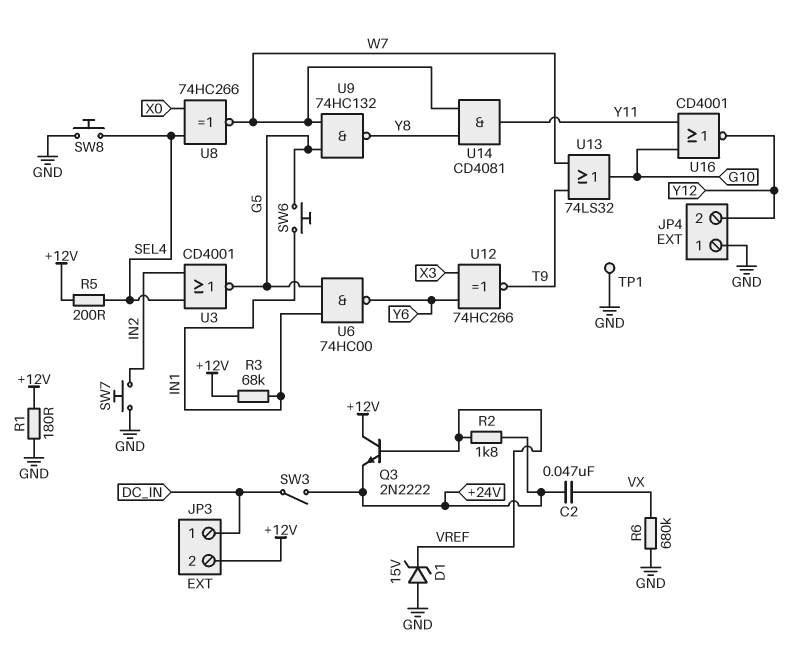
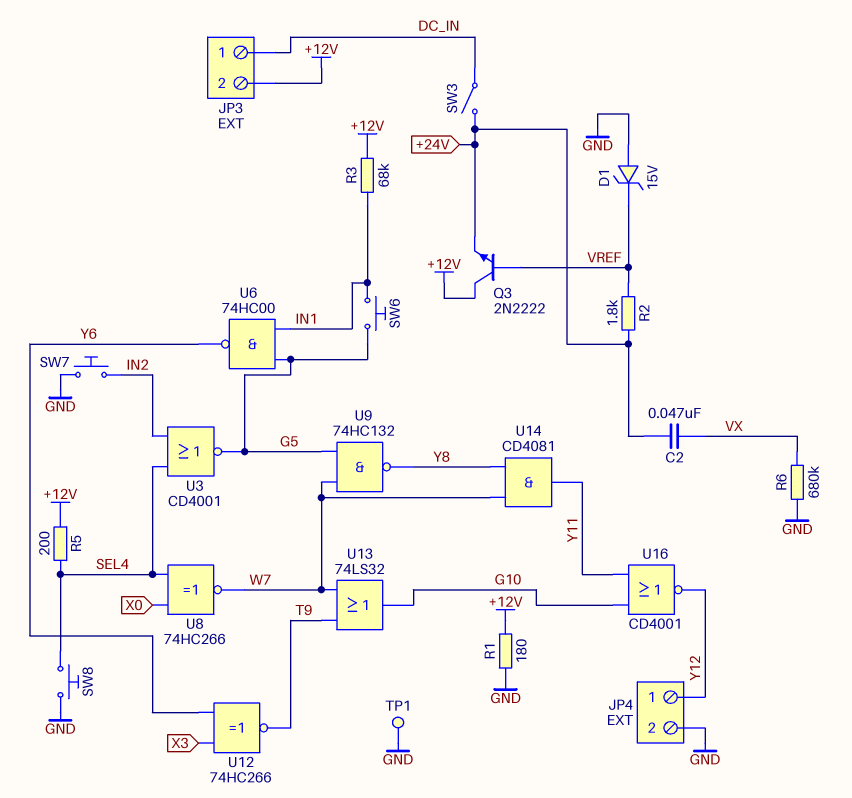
JP4 pin 1: GND -> Y12
JP4 pin 2: Y12 -> GND

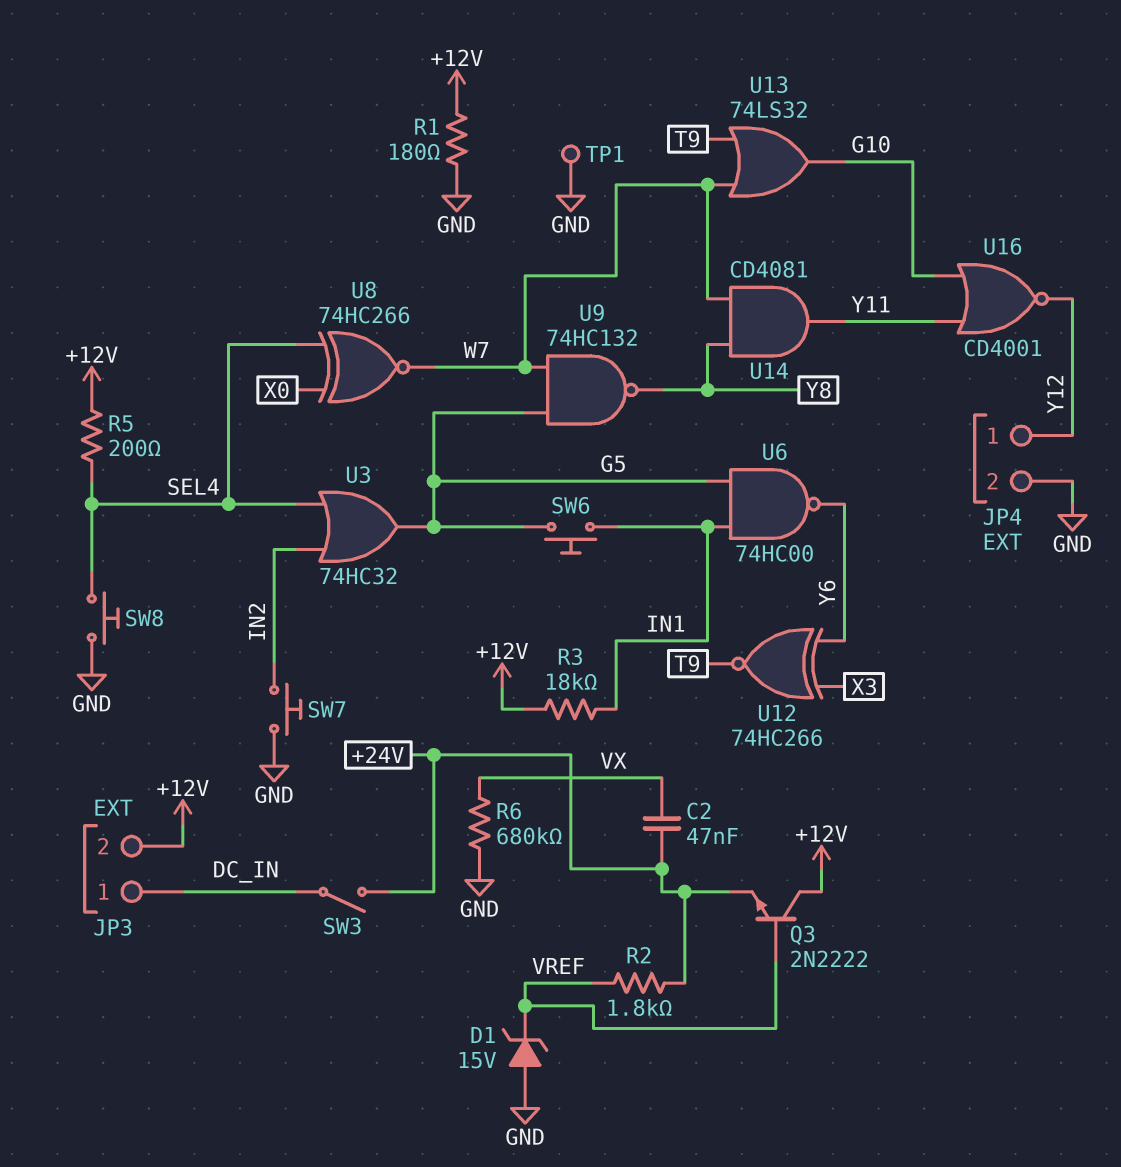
R3: 68k (+12V, IN1) -> 18k (+12V, IN1)
U3: NOR CD4001 (in IN2, in SEL4, out G5) -> OR 74HC32 (in IN2, in SEL4, out G5)

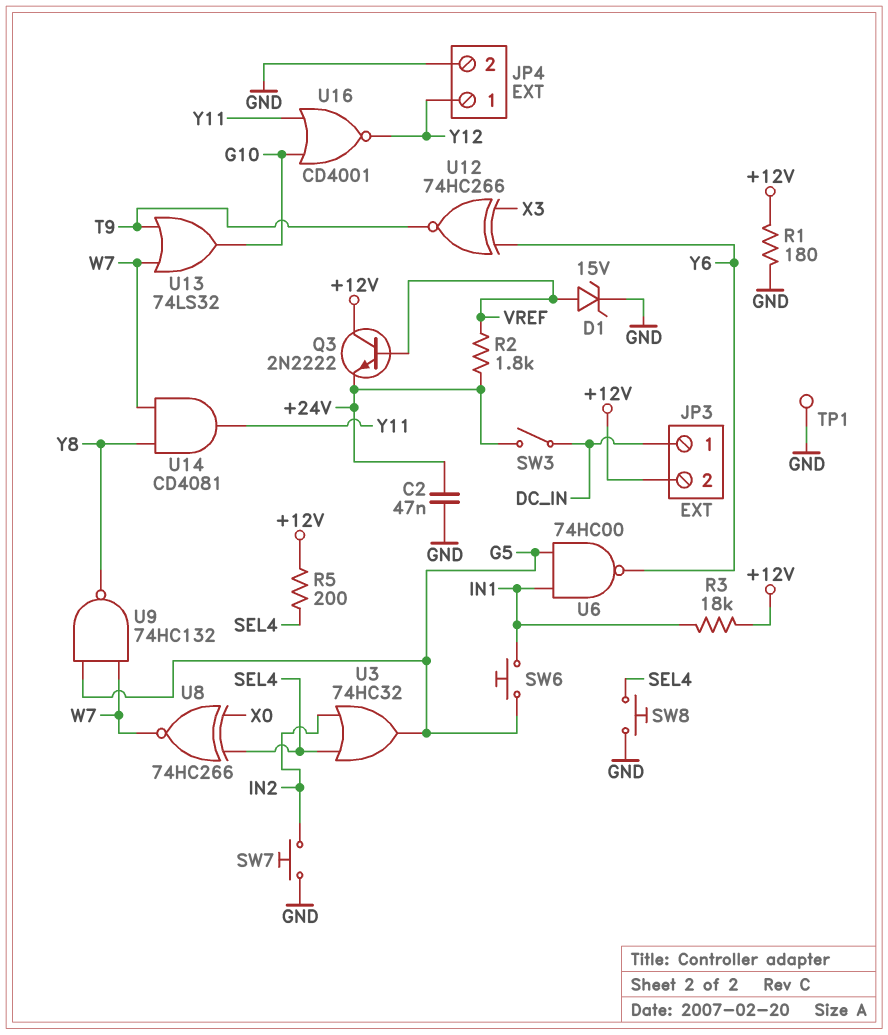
C2: 47nF (+24V, VX) -> 47nF (+24V, GND)
D1: zener 15V (A GND, K VREF) -> zener 15V (A VREF, K GND)
R6: 680k (GND, VX) -> none

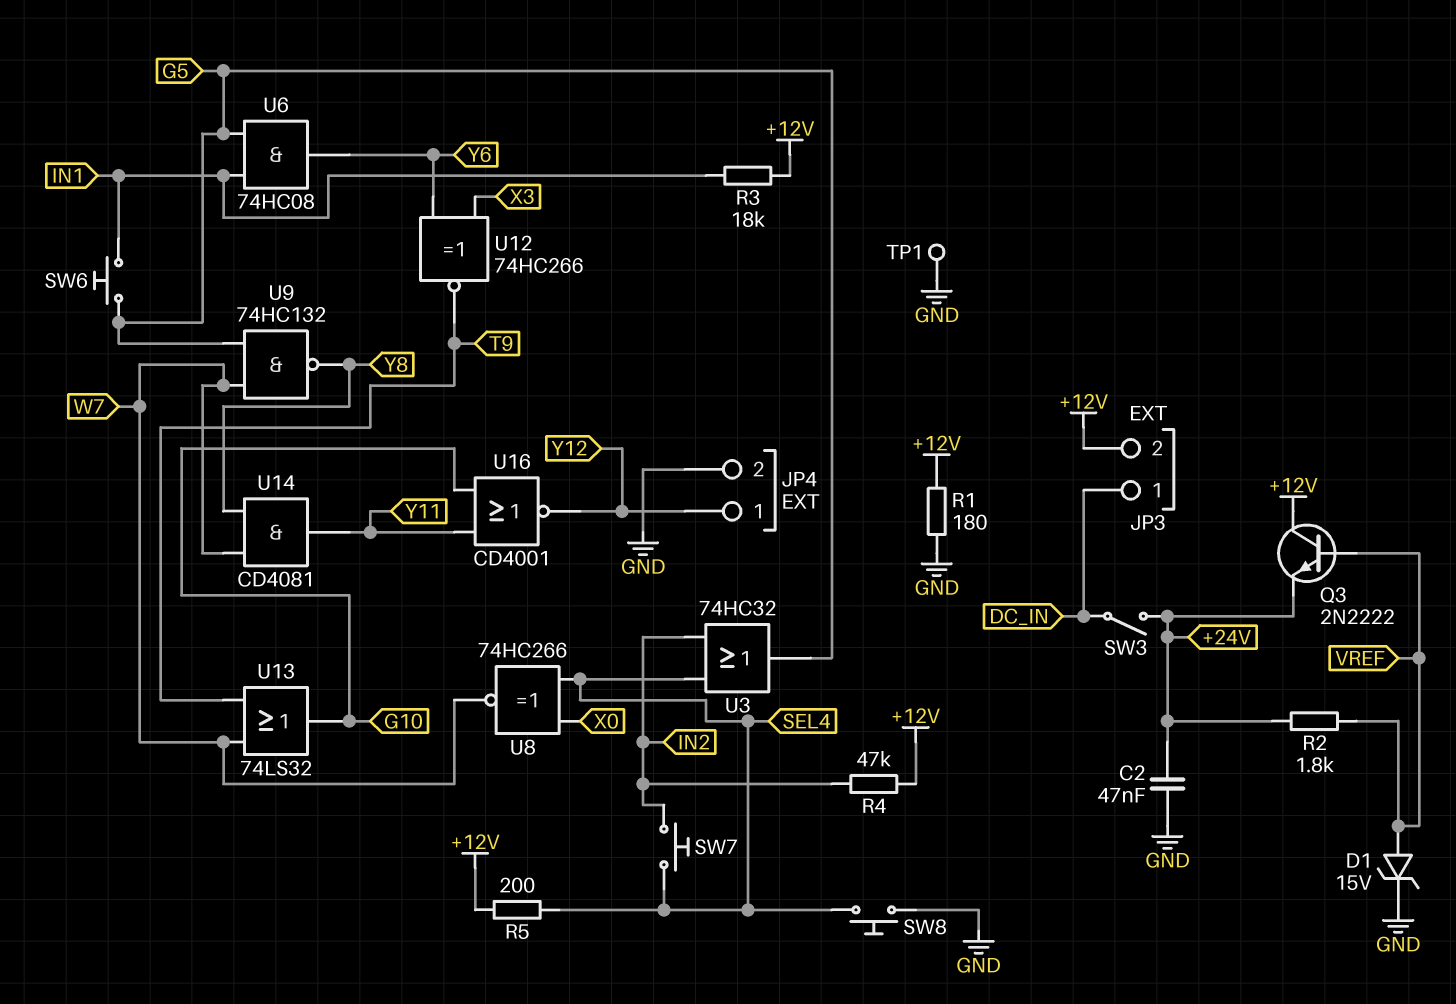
R4: none -> 47k (+12V, IN2)
SW7: button (GND, IN2) -> button (IN2, SEL4)
U6: NAND 74HC00 (in G5, in IN1, out Y6) -> AND 74HC08 (in G5, in IN1, out Y6)

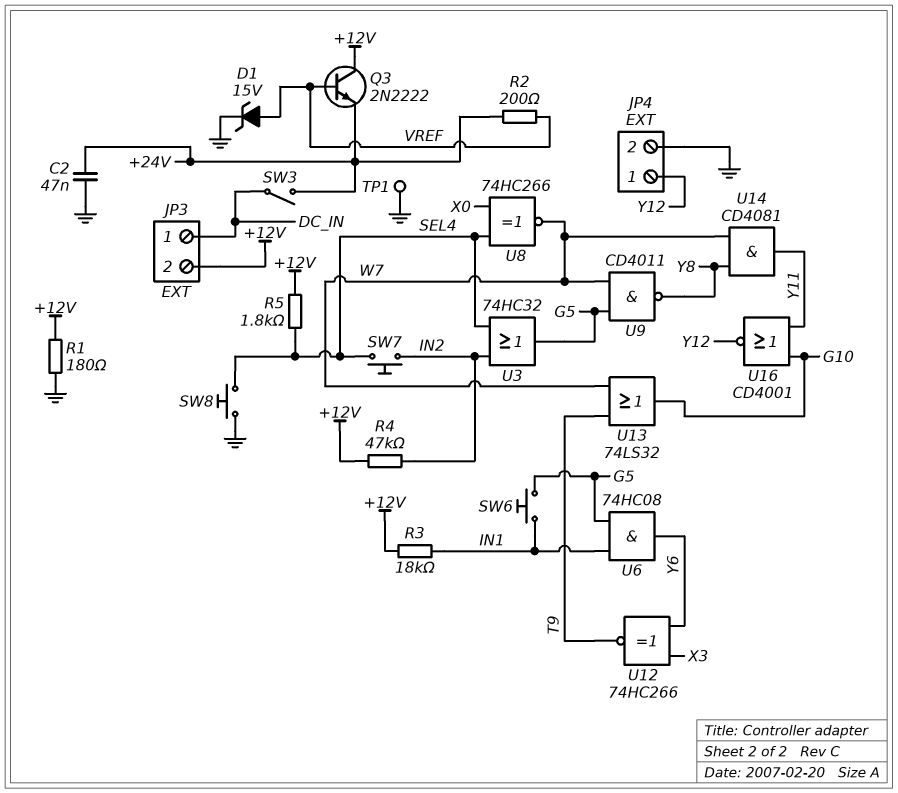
R2: 1.8k (+24V, VREF) -> 200 (+24V, VREF)
R5: 200 (+12V, SEL4) -> 1.8k (+12V, SEL4)
U9: NAND 74HC132 (in G5, in W7, out Y8) -> NAND CD4011 (in G5, in W7, out Y8)

